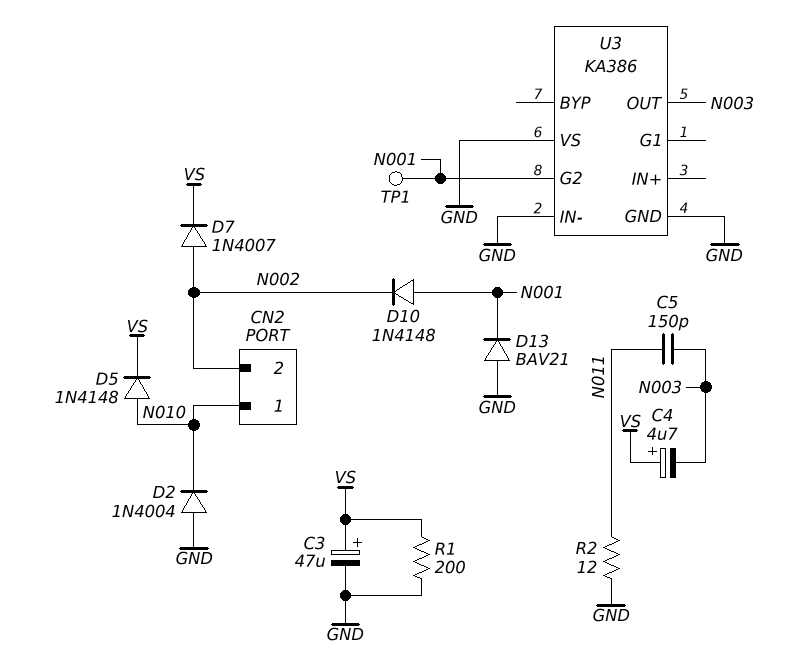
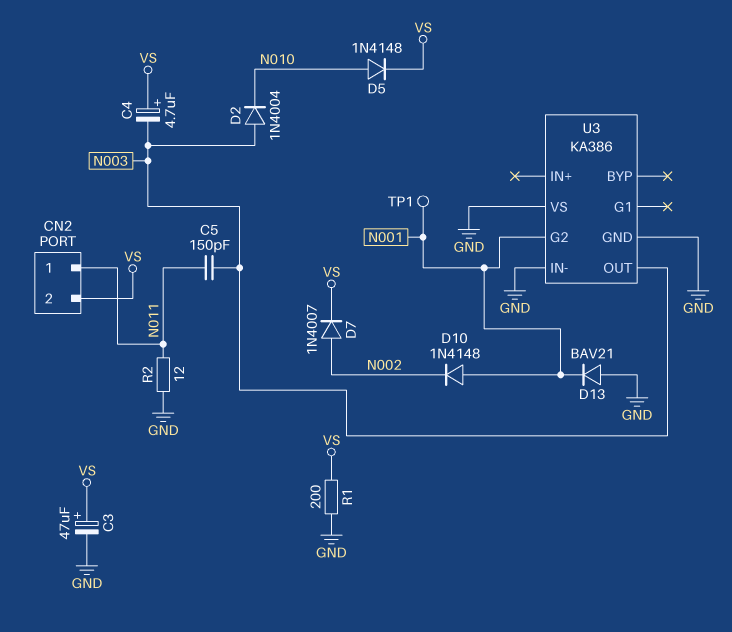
CN2 pin 1: N010 -> N011
CN2 pin 2: N002 -> VS
D2: diode 1N4004 (A GND, K N010) -> diode 1N4004 (A N003, K N010)

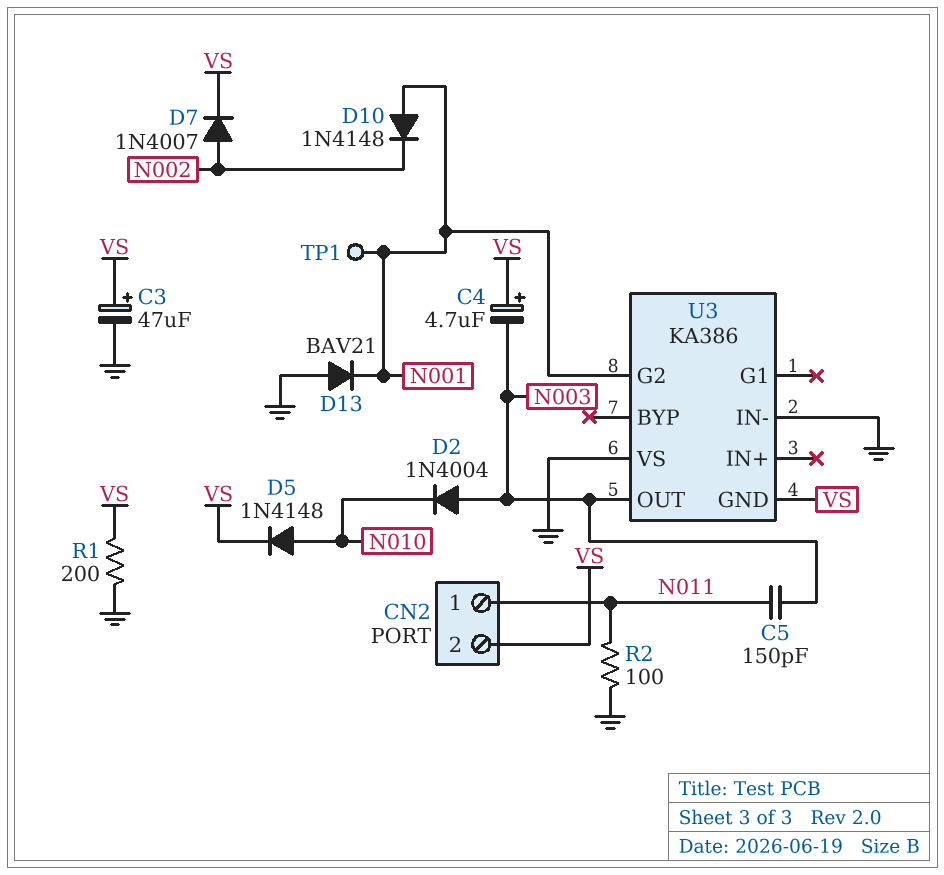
R2: 12 (GND, N011) -> 100 (GND, N011)
U3 pin GND: GND -> VS

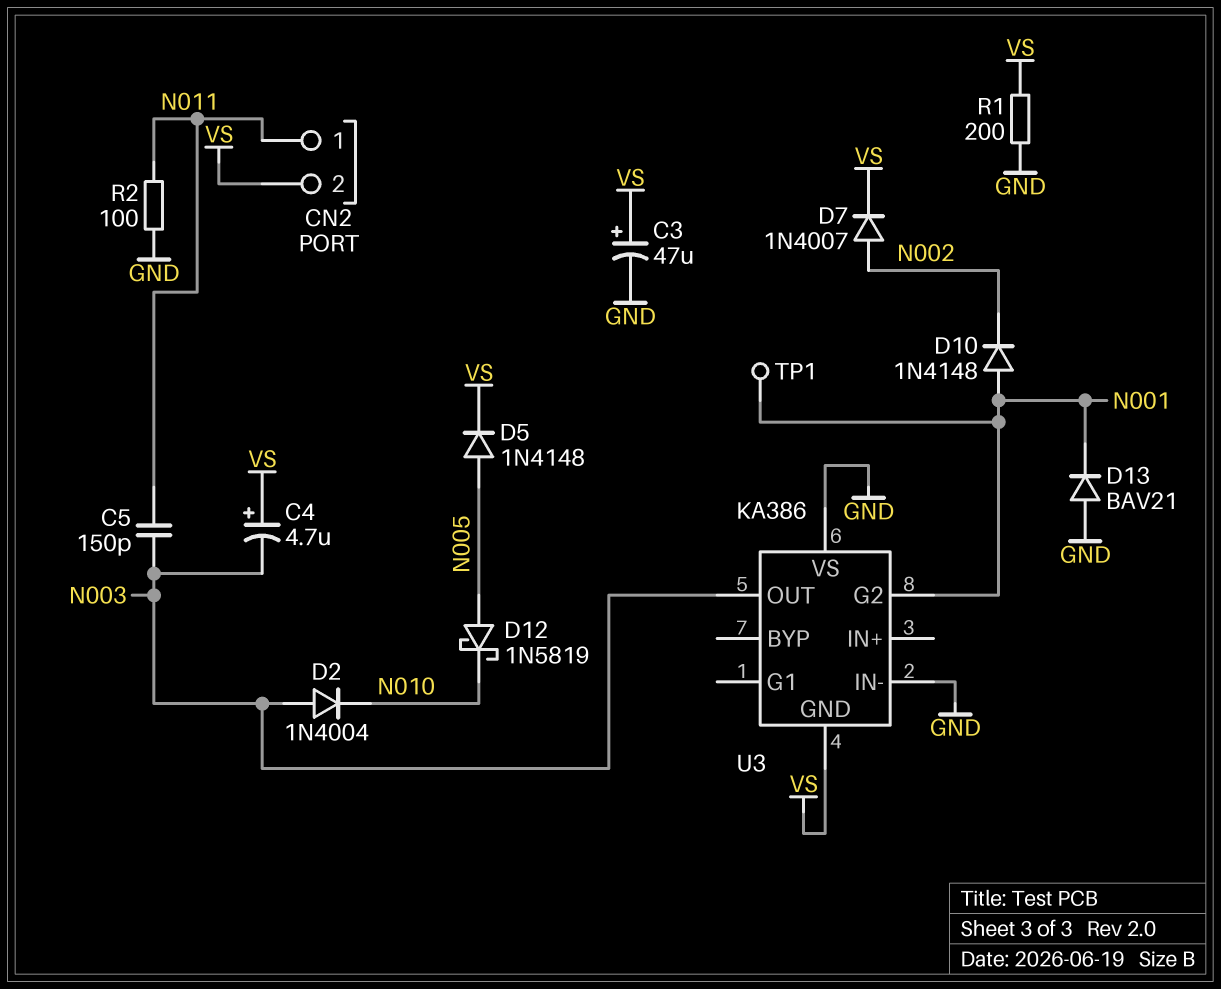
D5: diode 1N4148 (A N010, K VS) -> diode 1N4148 (A N005, K VS)
D12: none -> schottky 1N5819 (A N005, K N010)

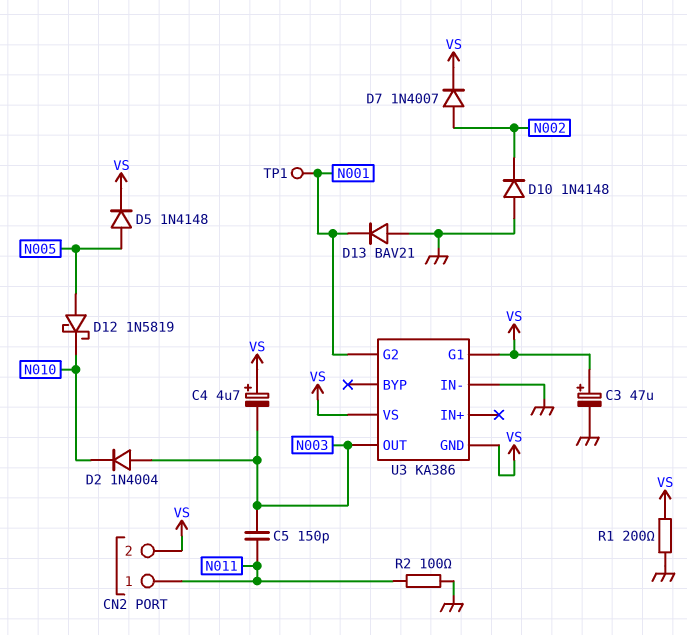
D10: diode 1N4148 (A N001, K N002) -> diode 1N4148 (A GND, K N002)
U3 pin G1: none -> VS
U3 pin VS: GND -> VS

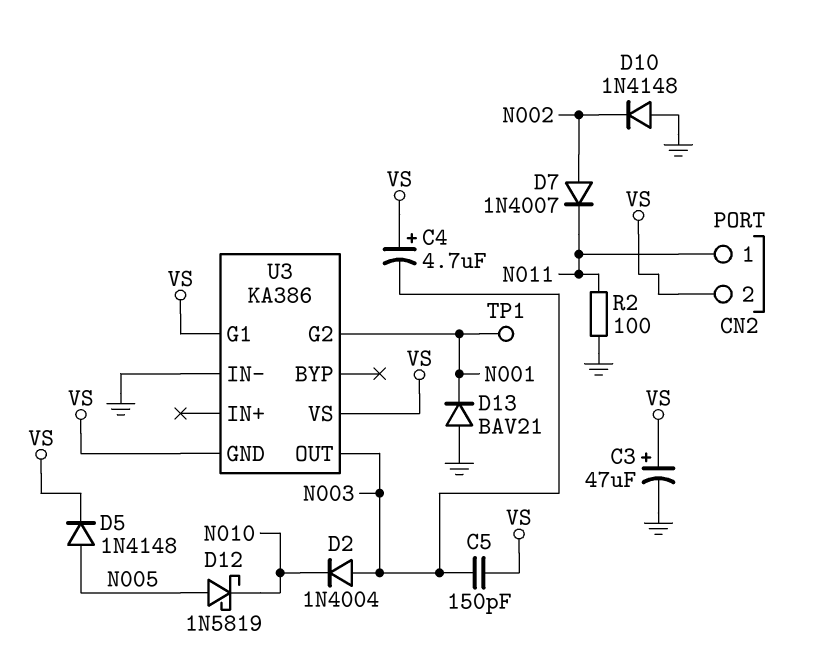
C5: 150pF (N003, N011) -> 150pF (N003, VS)
D7: diode 1N4007 (A N002, K VS) -> diode 1N4007 (A N002, K N011)
R1: 200 (GND, VS) -> none

